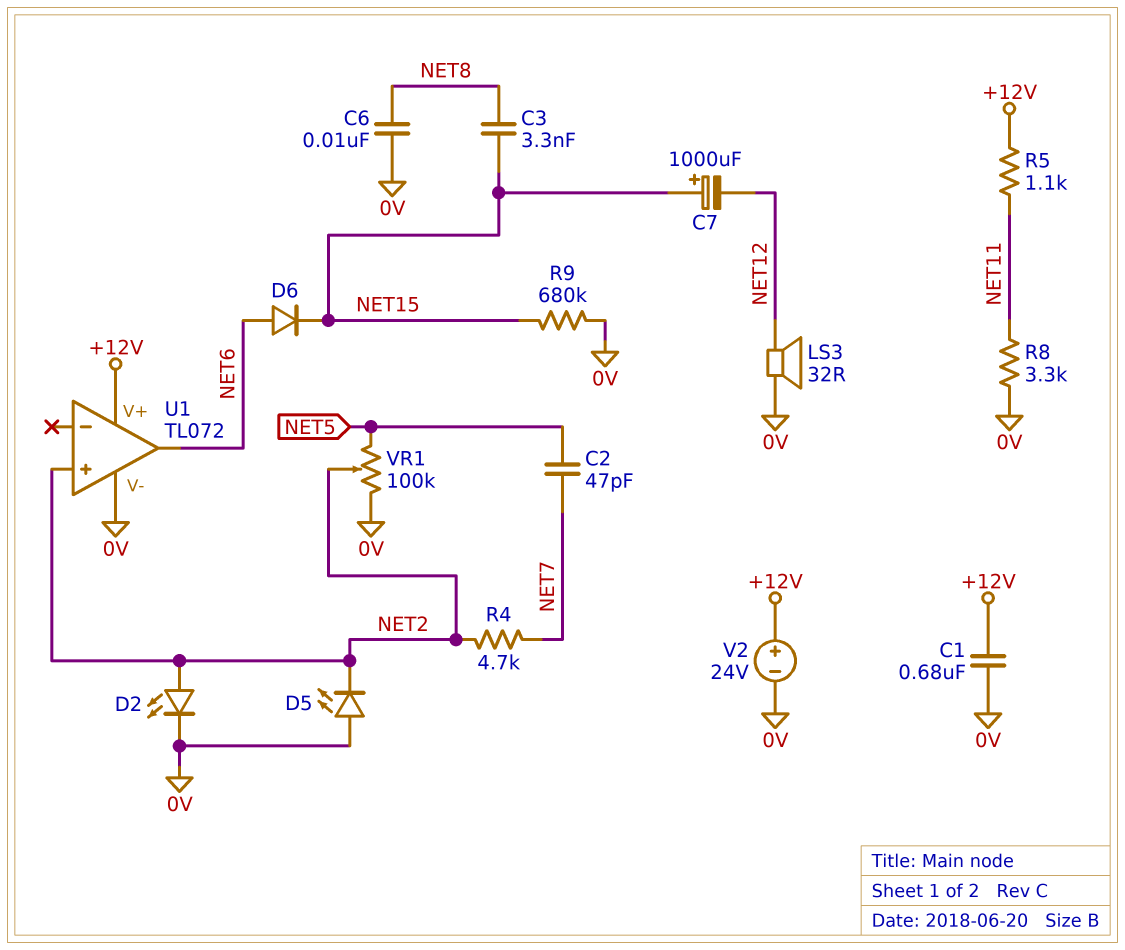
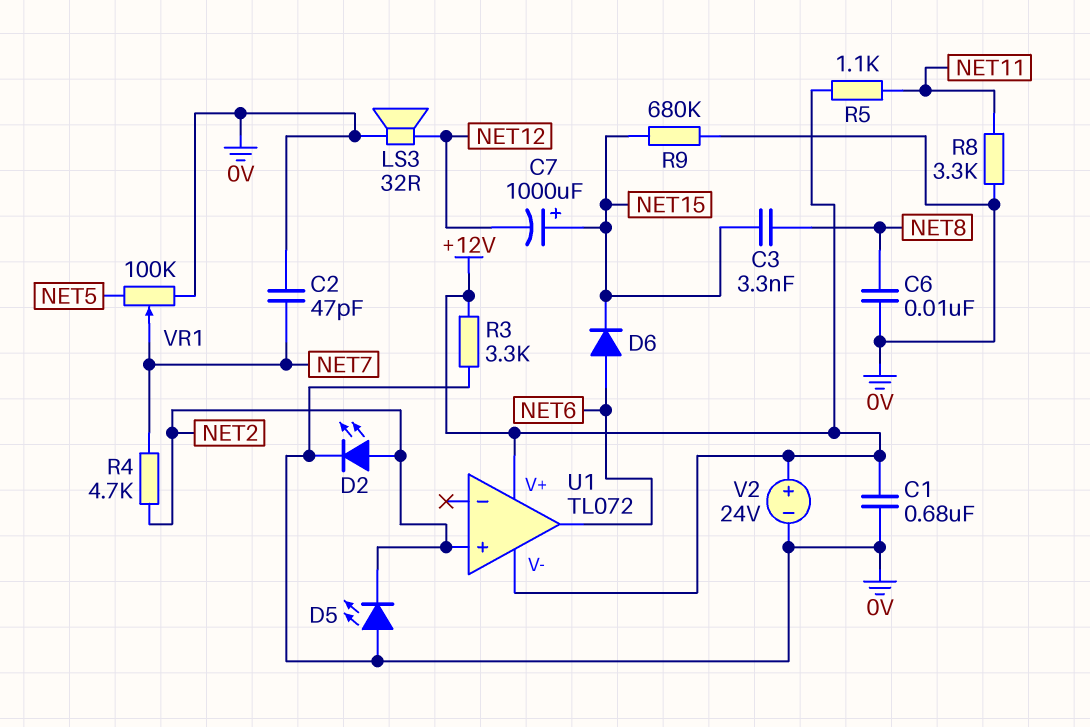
C2: 47pF (NET5, NET7) -> 47pF (0V, NET7)
R3: none -> 3.3k (+12V, 0V)
U1 pin V-: 0V -> +12V
VR1: 100k (0V, NET5, wiper NET2) -> 100k (0V, NET5, wiper NET7)

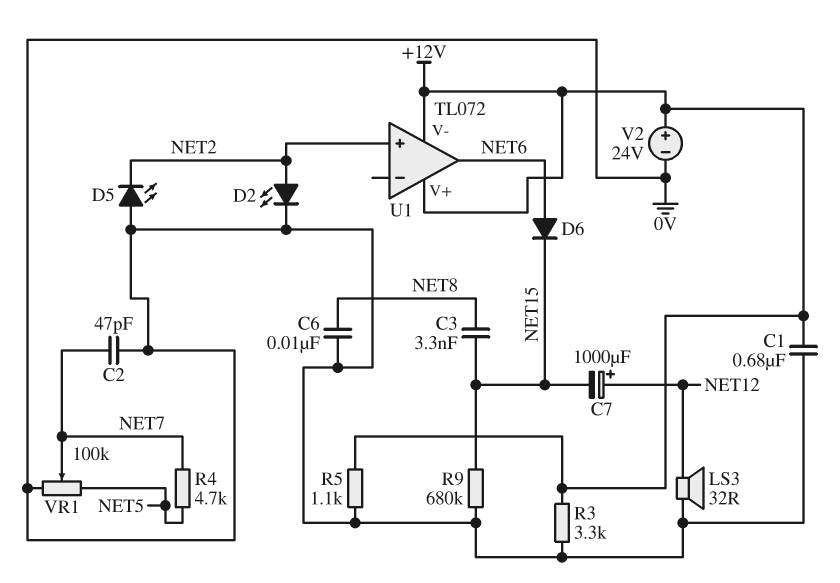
C7: 1000uF (plus NET15, minus NET12) -> 1000uF (plus NET12, minus NET15)
R4: 4.7k (NET2, NET7) -> 4.7k (NET5, NET7)
R5: 1.1k (+12V, NET11) -> 1.1k (+12V, 0V)
R8: 3.3k (0V, NET11) -> none

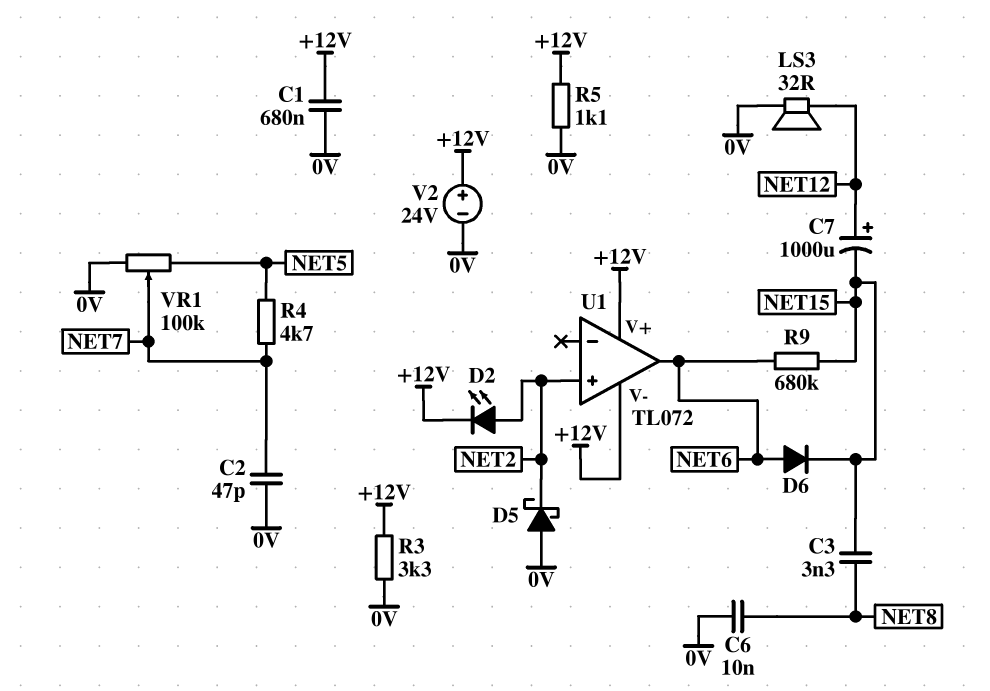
D2: LED (A NET2, K 0V) -> LED (A NET2, K +12V)
D5: LED (A 0V, K NET2) -> schottky (A 0V, K NET2)
R9: 680k (0V, NET15) -> 680k (NET6, NET15)

